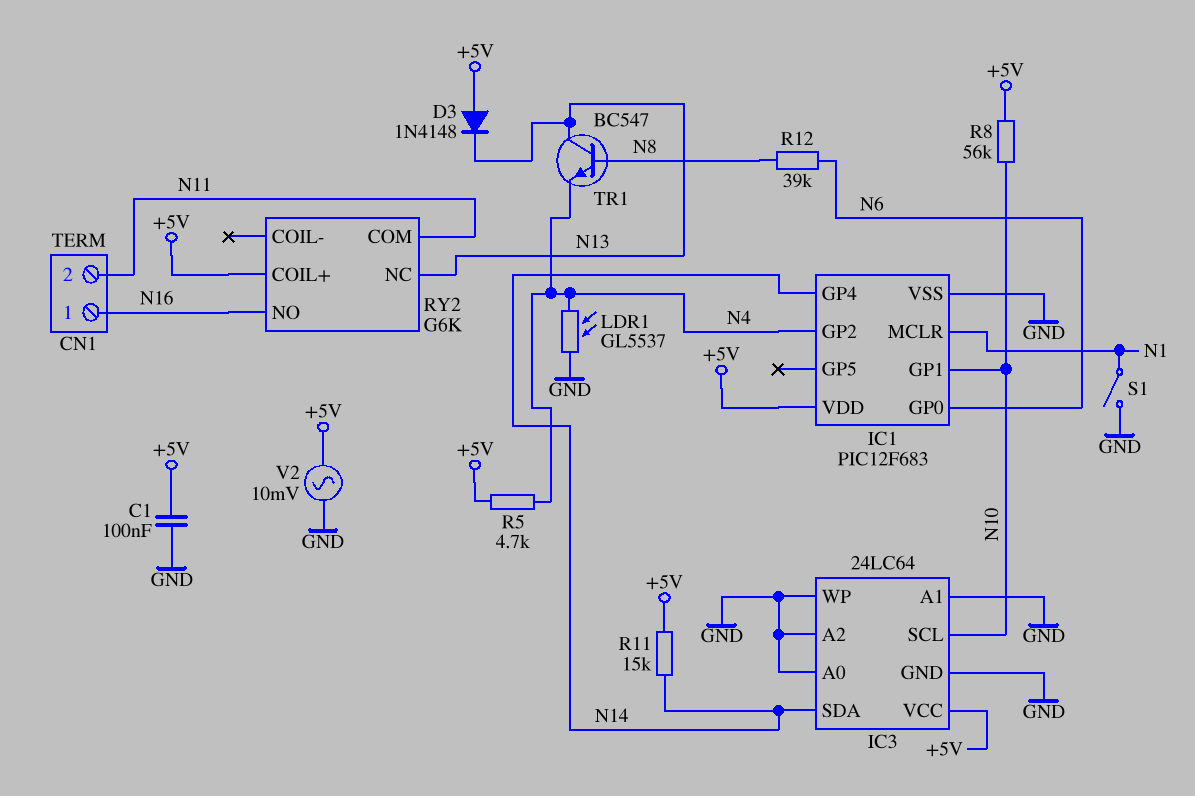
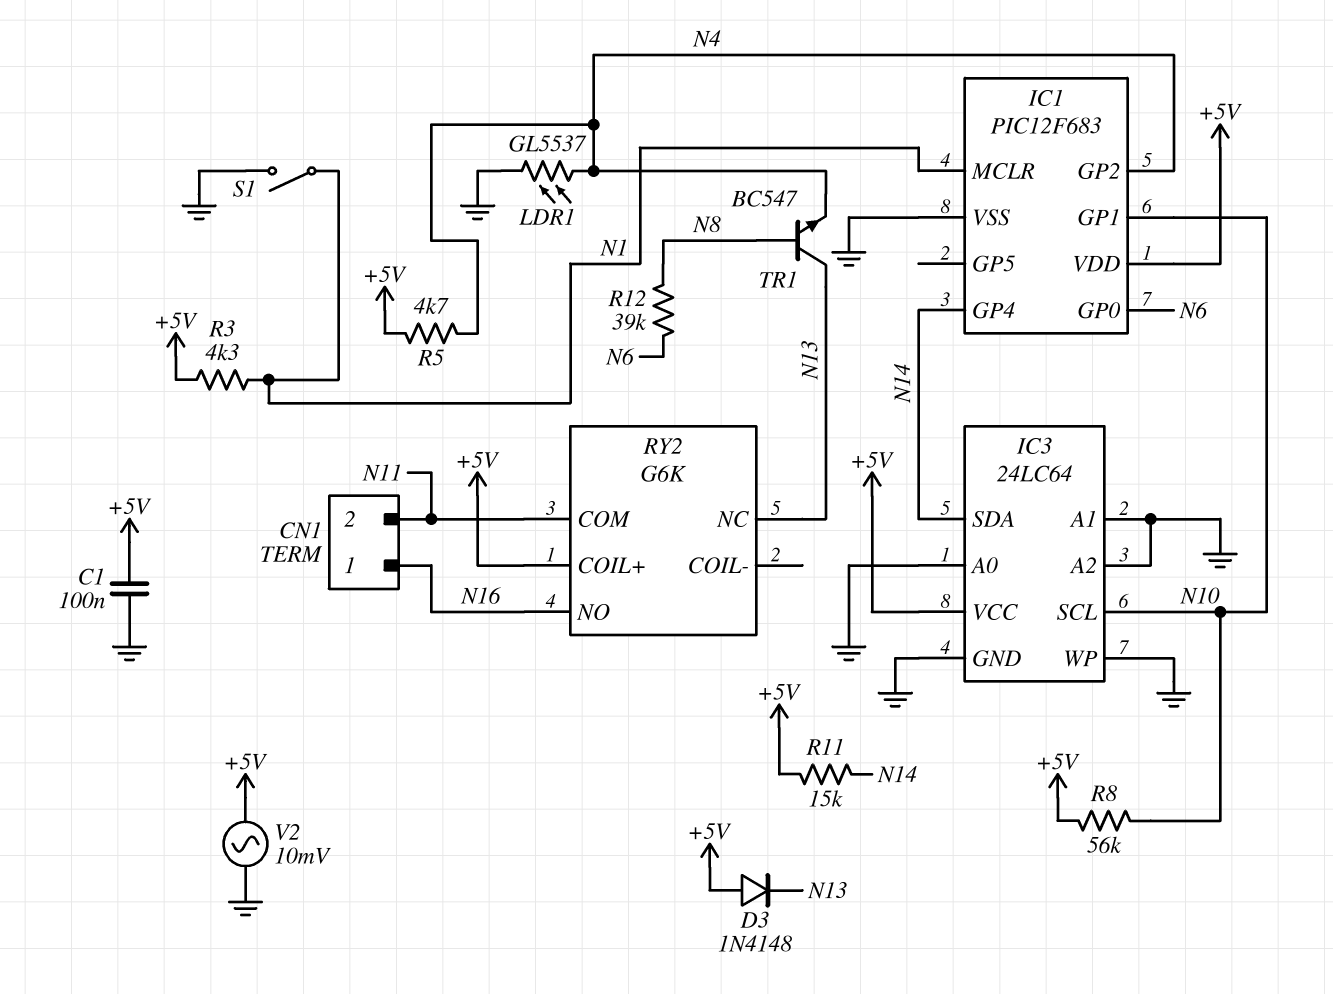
R3: none -> 4.3k (+5V, N1)

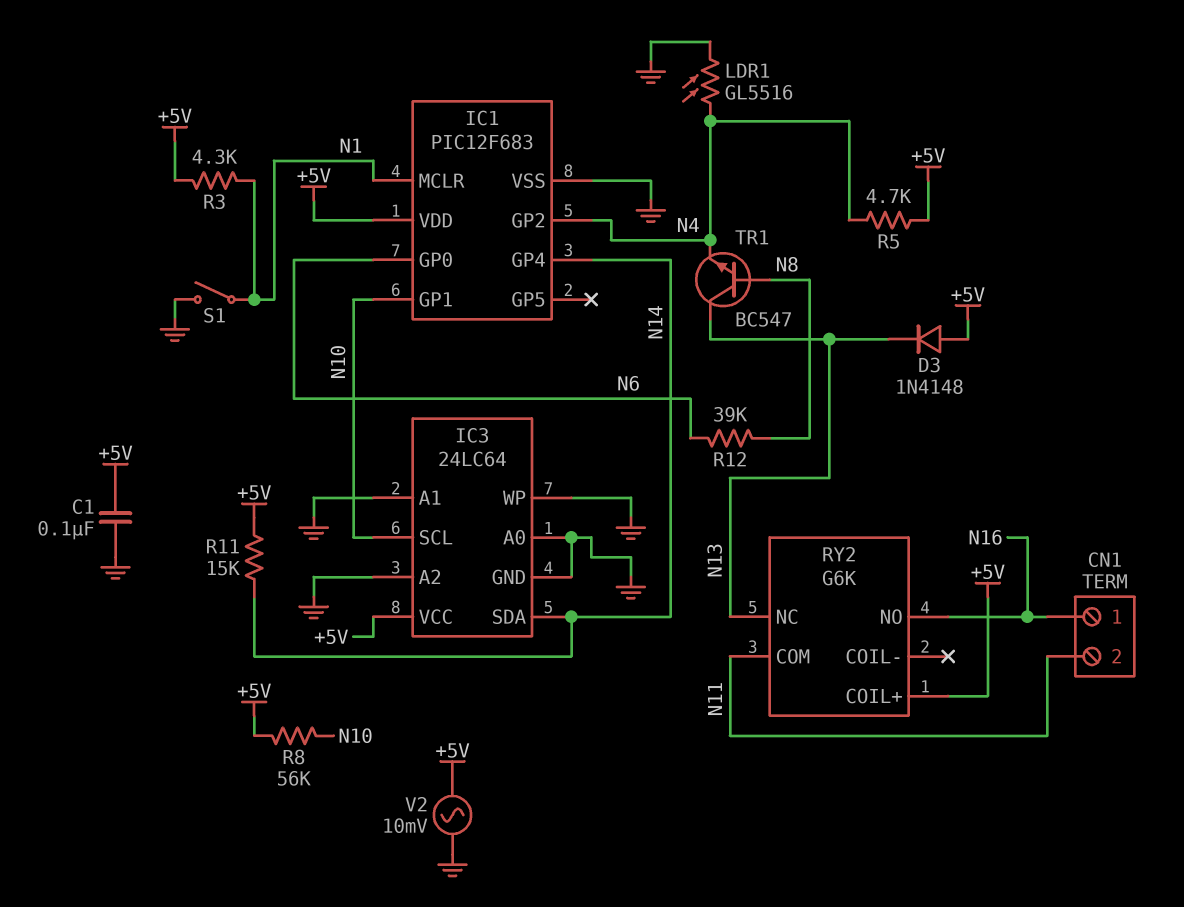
LDR1: GL5537 (GND, N4) -> GL5516 (GND, N4)

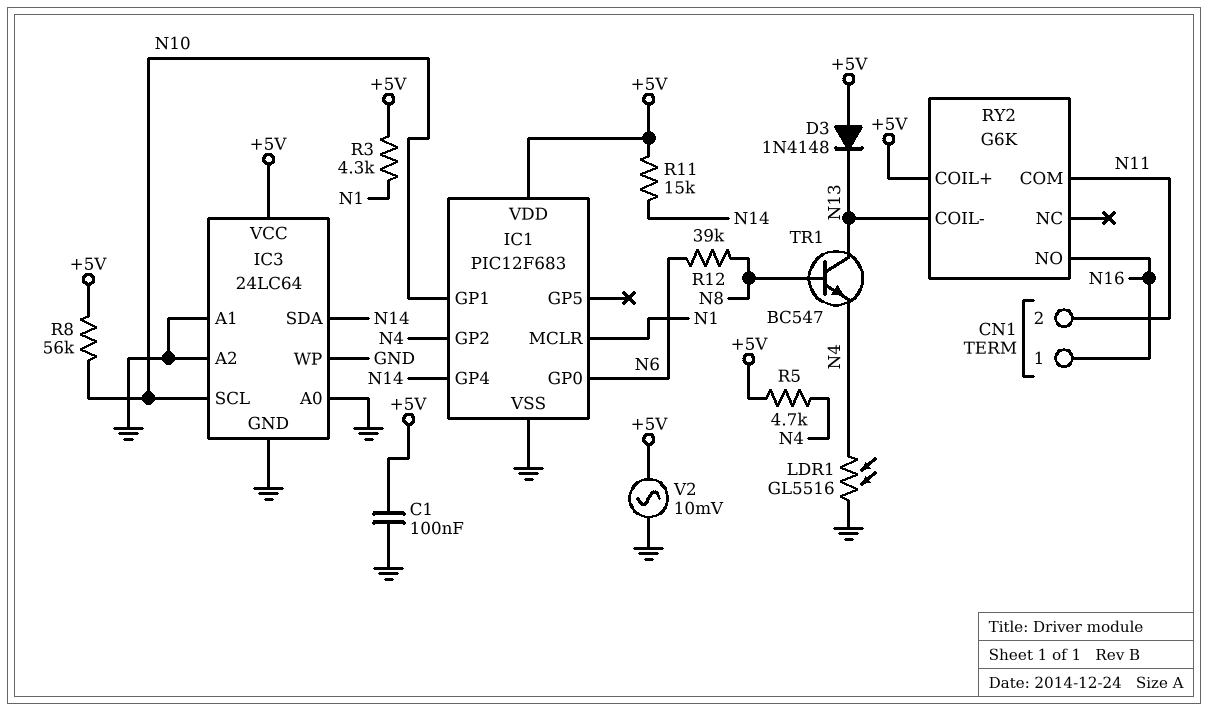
RY2 pin COIL-: none -> N13
RY2 pin NC: N13 -> none
S1: switch (GND, N1) -> none

